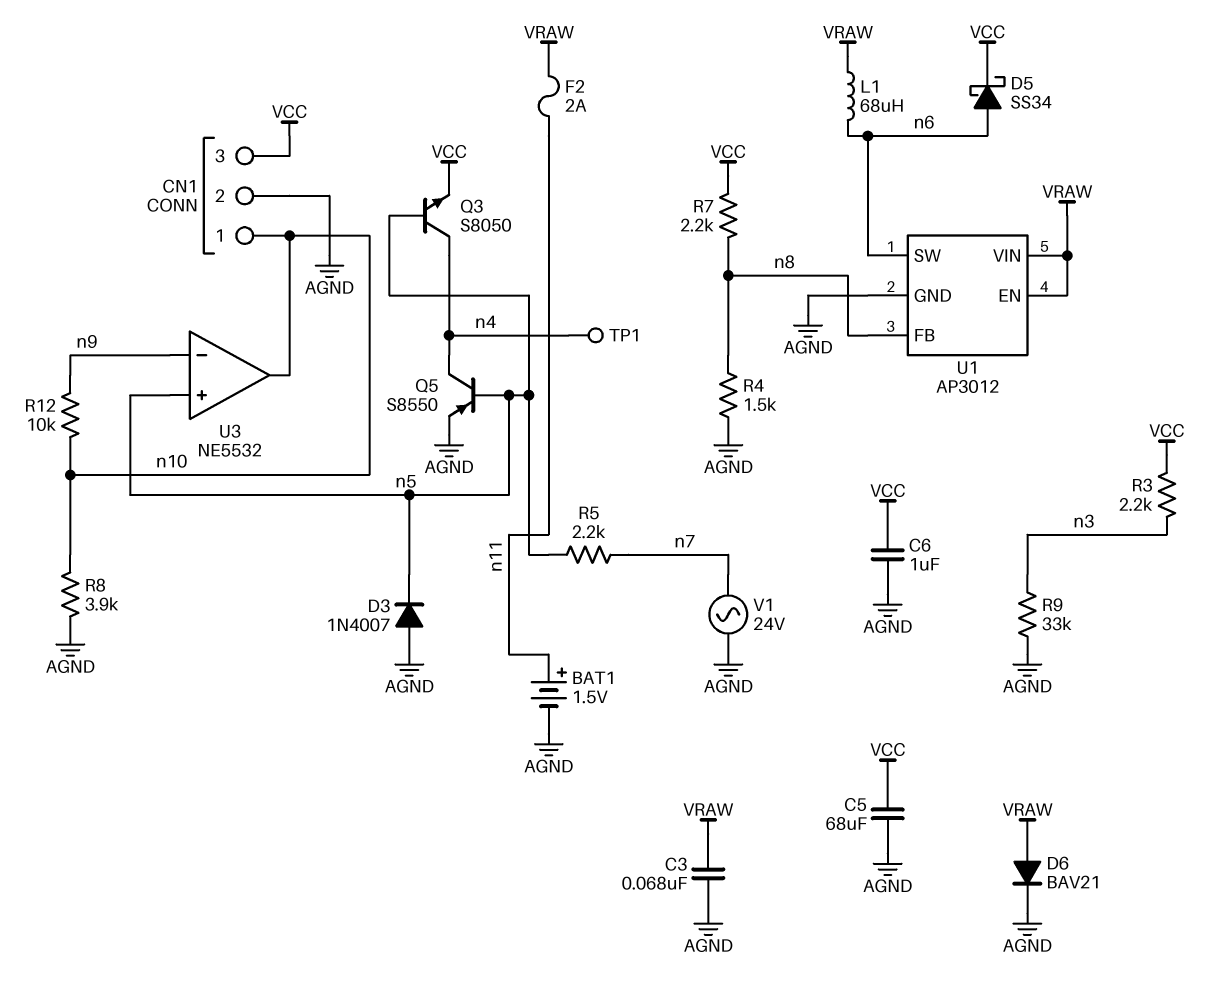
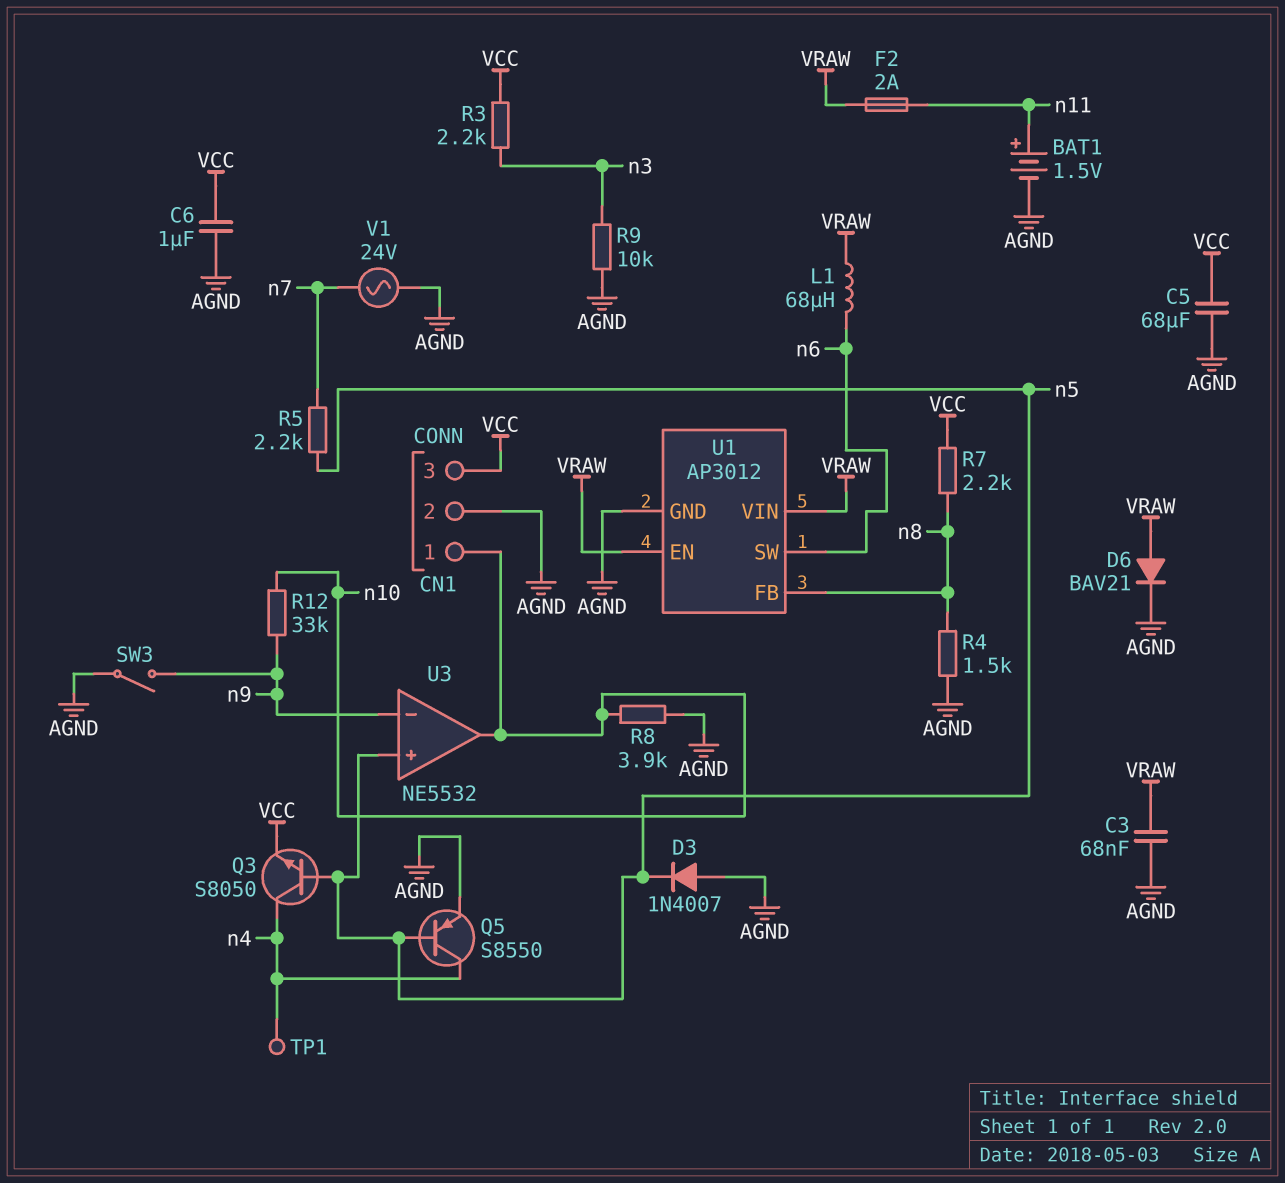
D5: schottky SS34 (A n6, K VCC) -> none
R9: 33k (AGND, n3) -> 10k (AGND, n3)
R12: 10k (n9, n10) -> 33k (n9, n10)
SW3: none -> switch (AGND, n9)

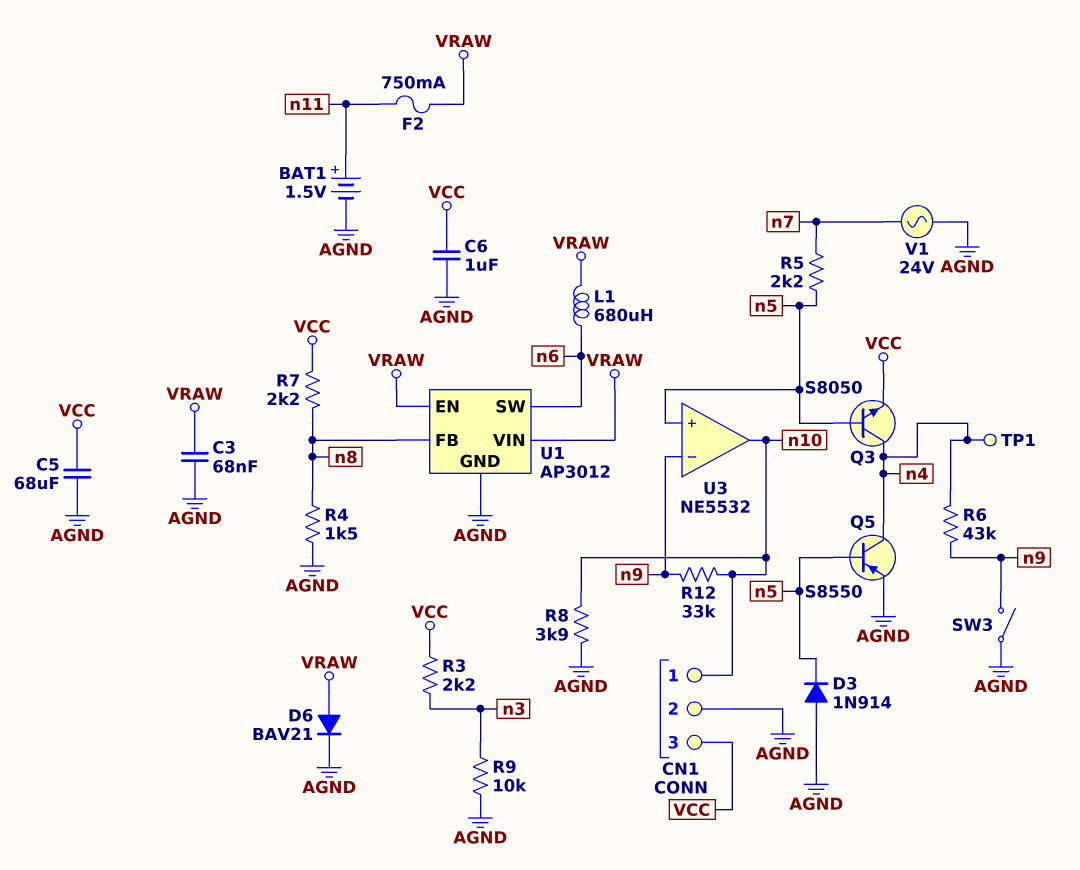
D3: diode 1N4007 (A AGND, K n5) -> diode 1N914 (A AGND, K n5)
F2: 2A (VRAW, n11) -> 750mA (VRAW, n11)
L1: 68uH (VRAW, n6) -> 680uH (VRAW, n6)
R6: none -> 43k (n4, n9)

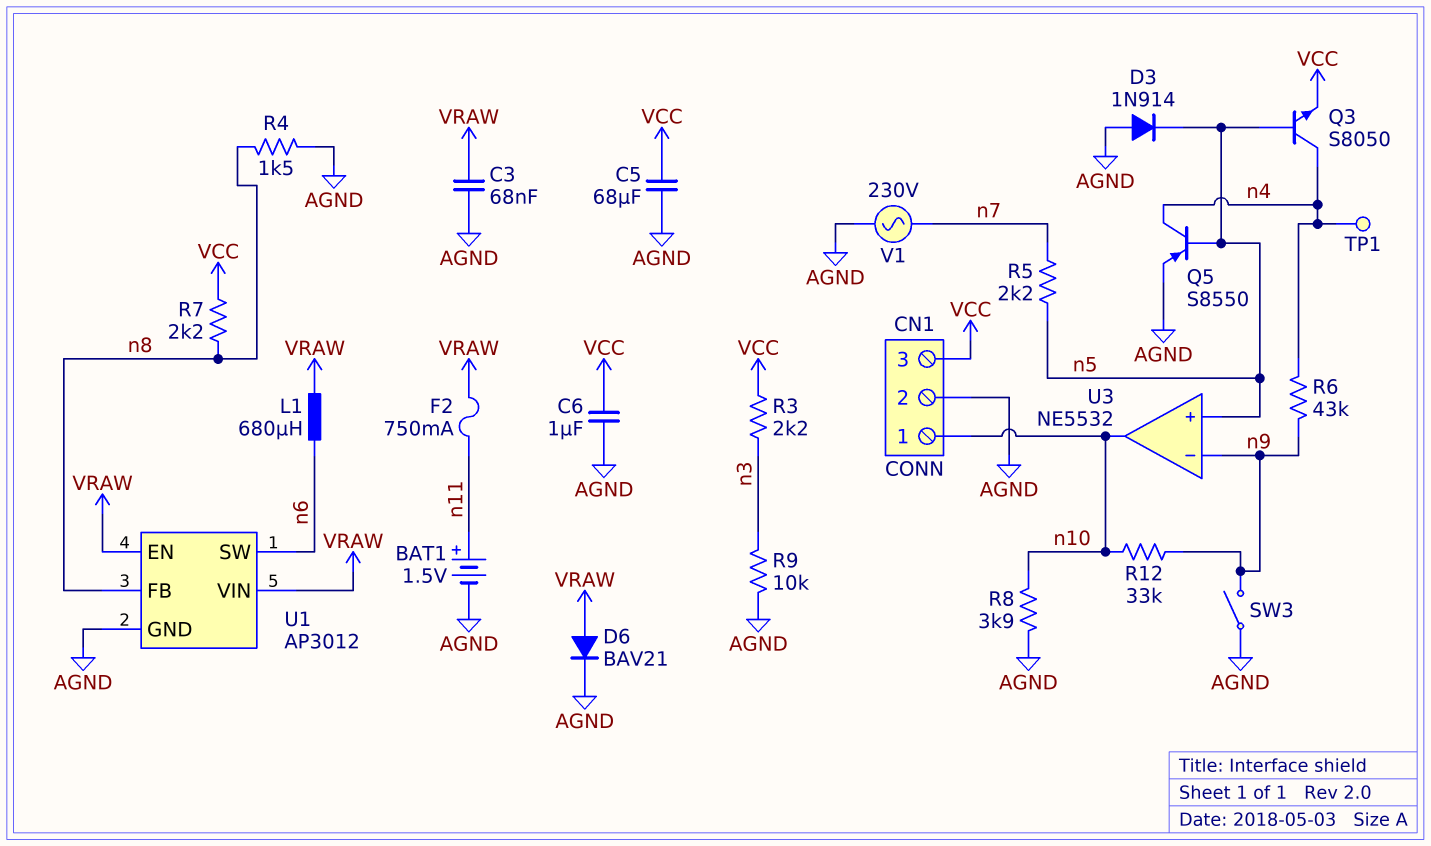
V1: AC 24V (AGND, n7) -> AC 230V (AGND, n7)

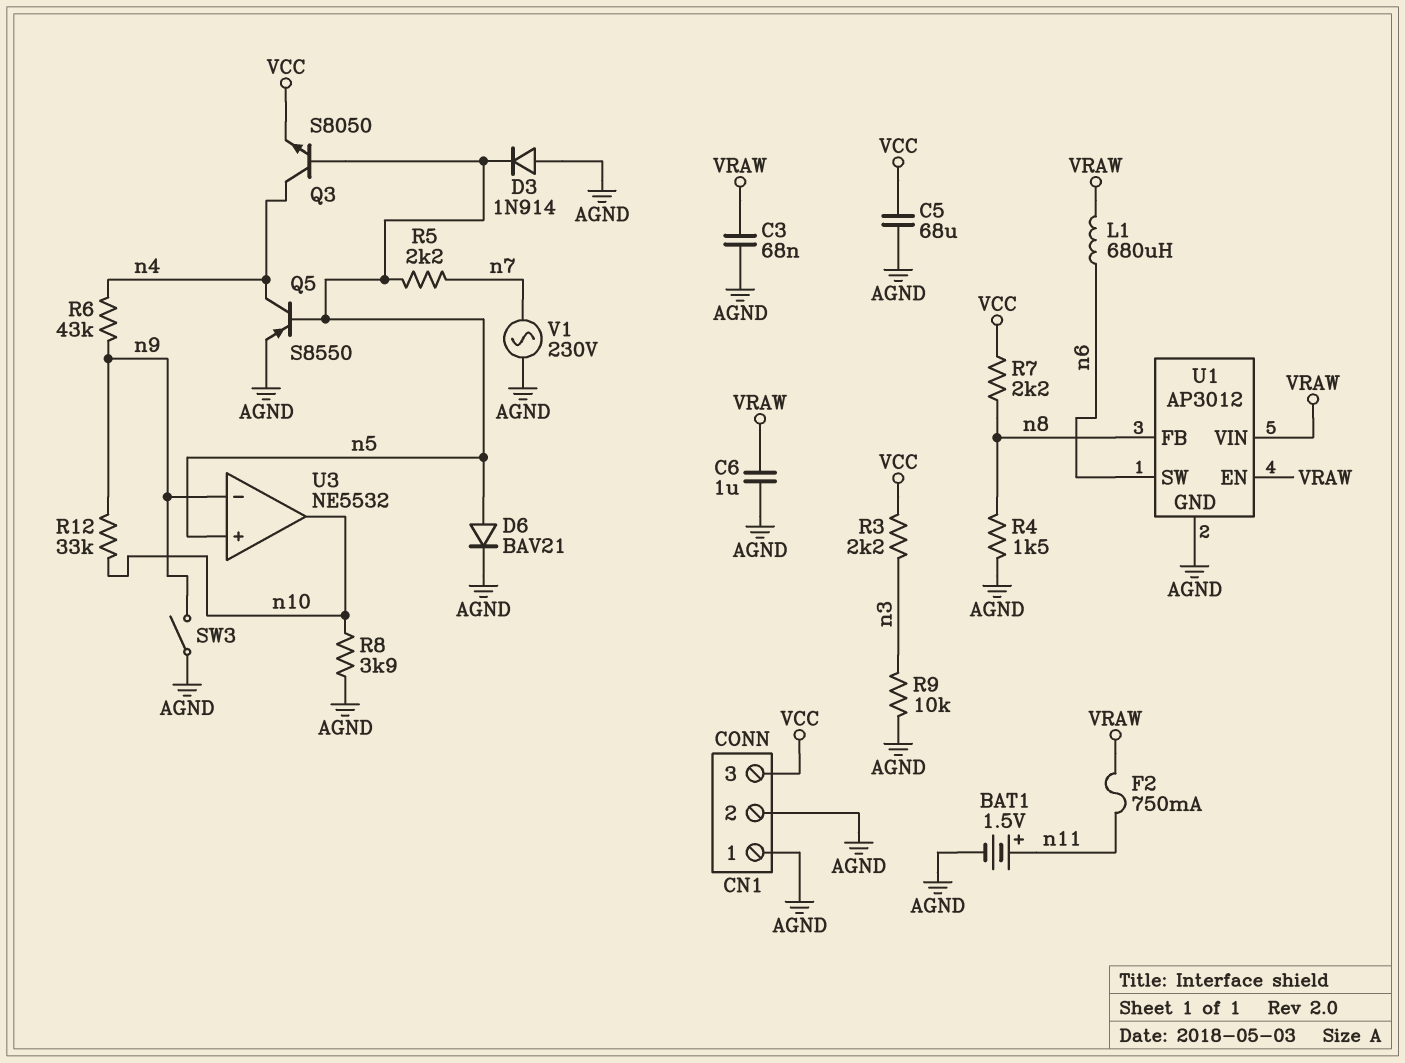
C6: 1uF (AGND, VCC) -> 1uF (AGND, VRAW)
CN1 pin 1: n10 -> AGND
D6: diode BAV21 (A VRAW, K AGND) -> diode BAV21 (A n5, K AGND)
TP1: test point (n4) -> none

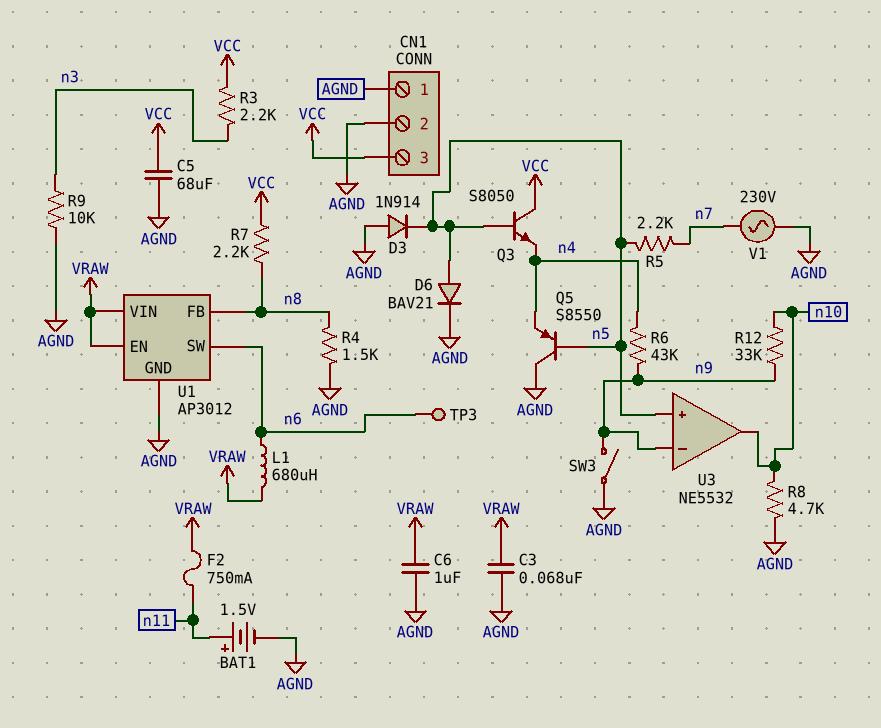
Q3: NPN S8050 (B n5, C n4, E VCC) -> NPN S8050 (B n5, C VCC, E n4)
Q5: PNP S8550 (B n5, C n4, E AGND) -> PNP S8550 (B n5, C AGND, E n4)
R8: 3.9k (AGND, n10) -> 4.7k (AGND, n10)
TP3: none -> test point (n6)

